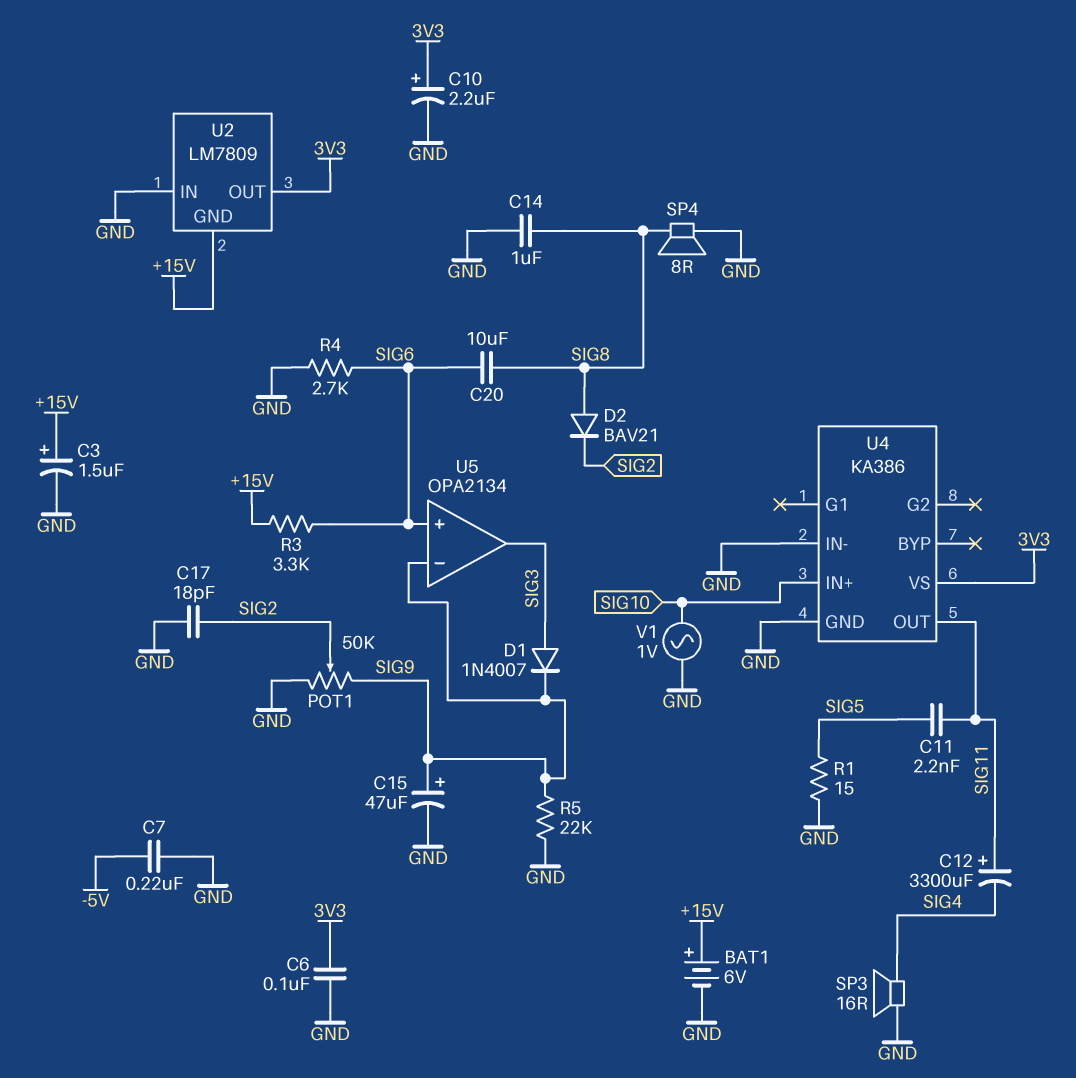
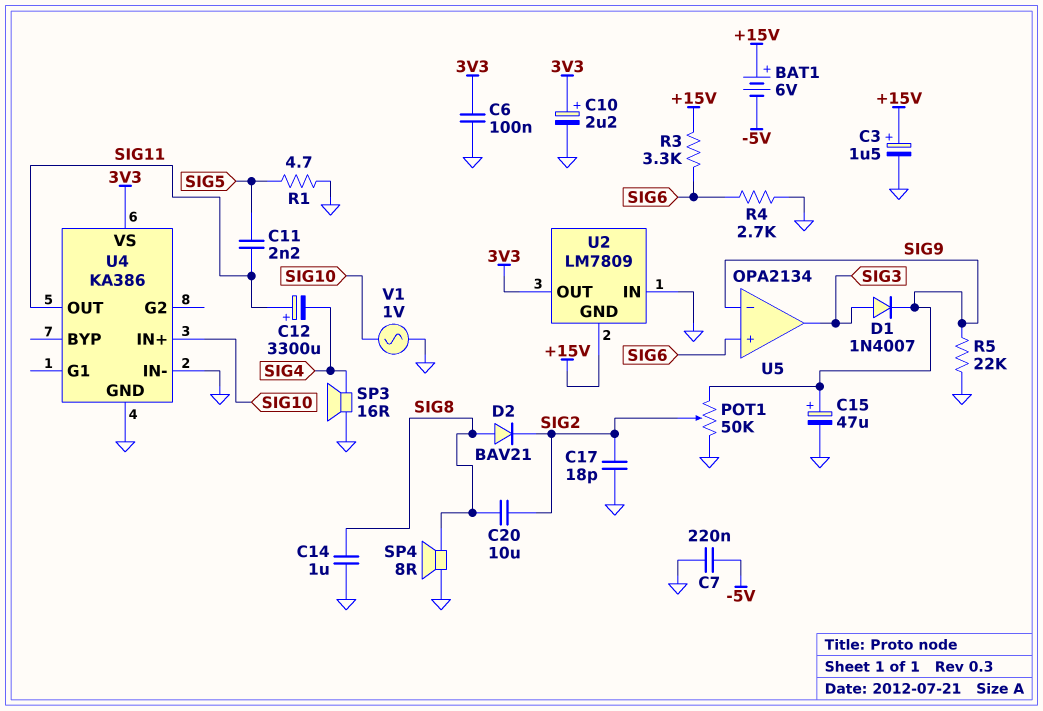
BAT1: 6V (plus +15V, minus GND) -> 6V (plus +15V, minus -5V)
C20: 10uF (SIG6, SIG8) -> 10uF (SIG2, SIG8)
R1: 15 (GND, SIG5) -> 4.7 (GND, SIG5)

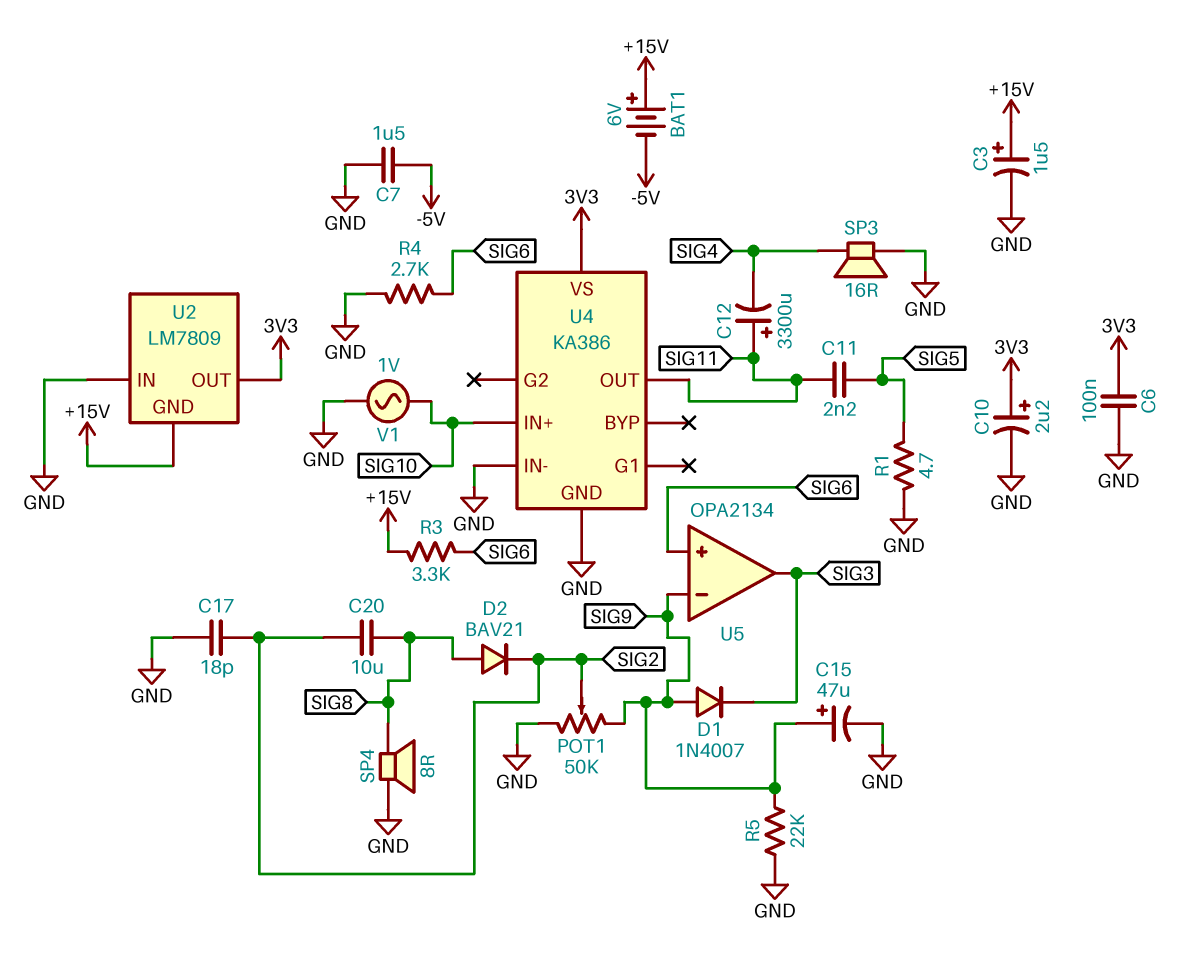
C7: 220nF (-5V, GND) -> 1.5uF (-5V, GND)
C14: 1uF (GND, SIG8) -> none
D1: diode 1N4007 (A SIG3, K SIG9) -> diode 1N4007 (A SIG9, K SIG3)

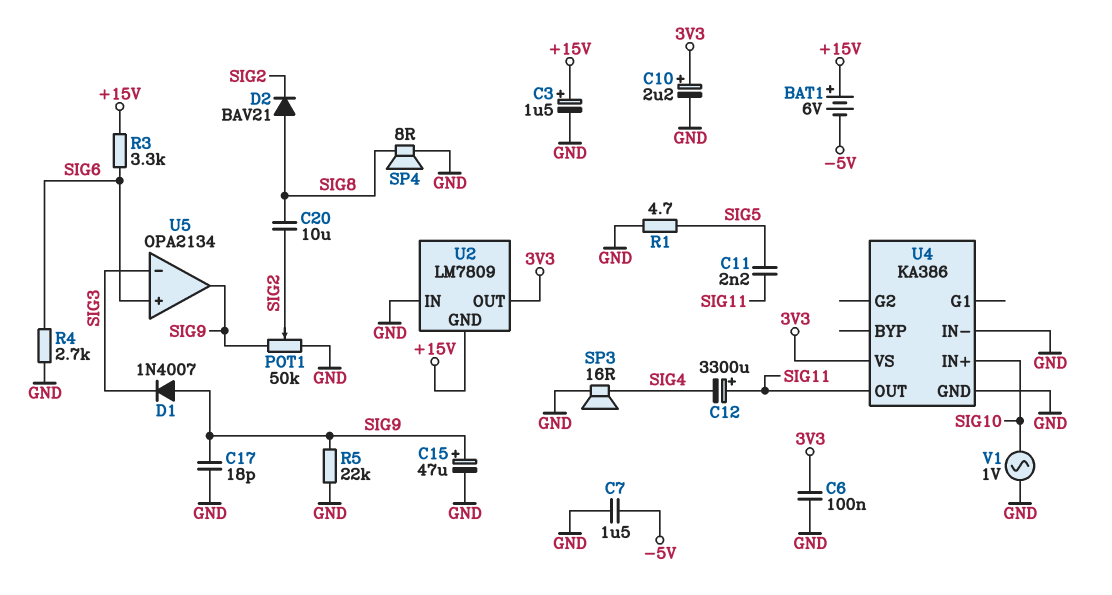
C17: 18pF (GND, SIG2) -> 18pF (GND, SIG9)
U5 pin in-: SIG9 -> SIG3
U5 pin out: SIG3 -> SIG9

